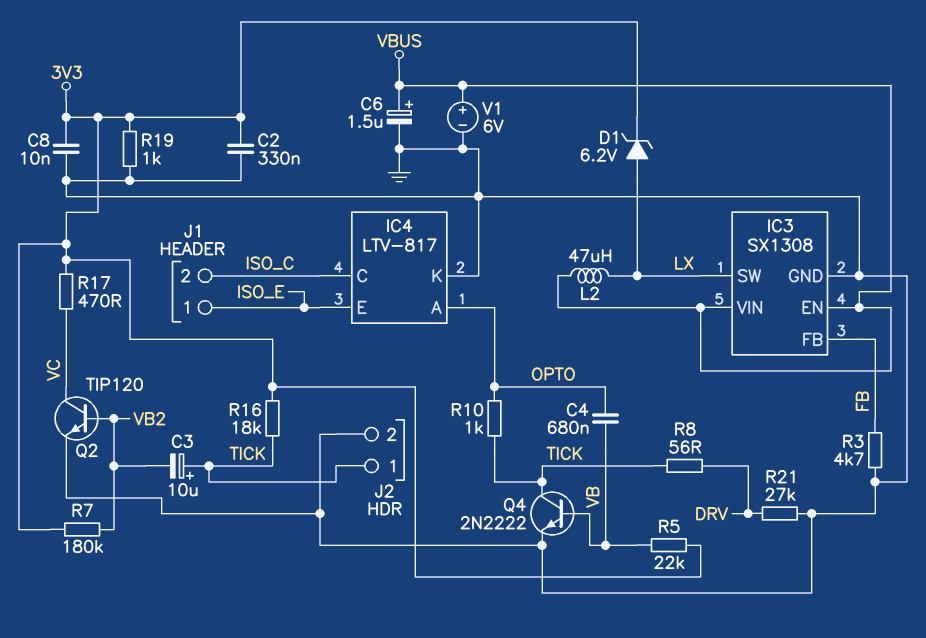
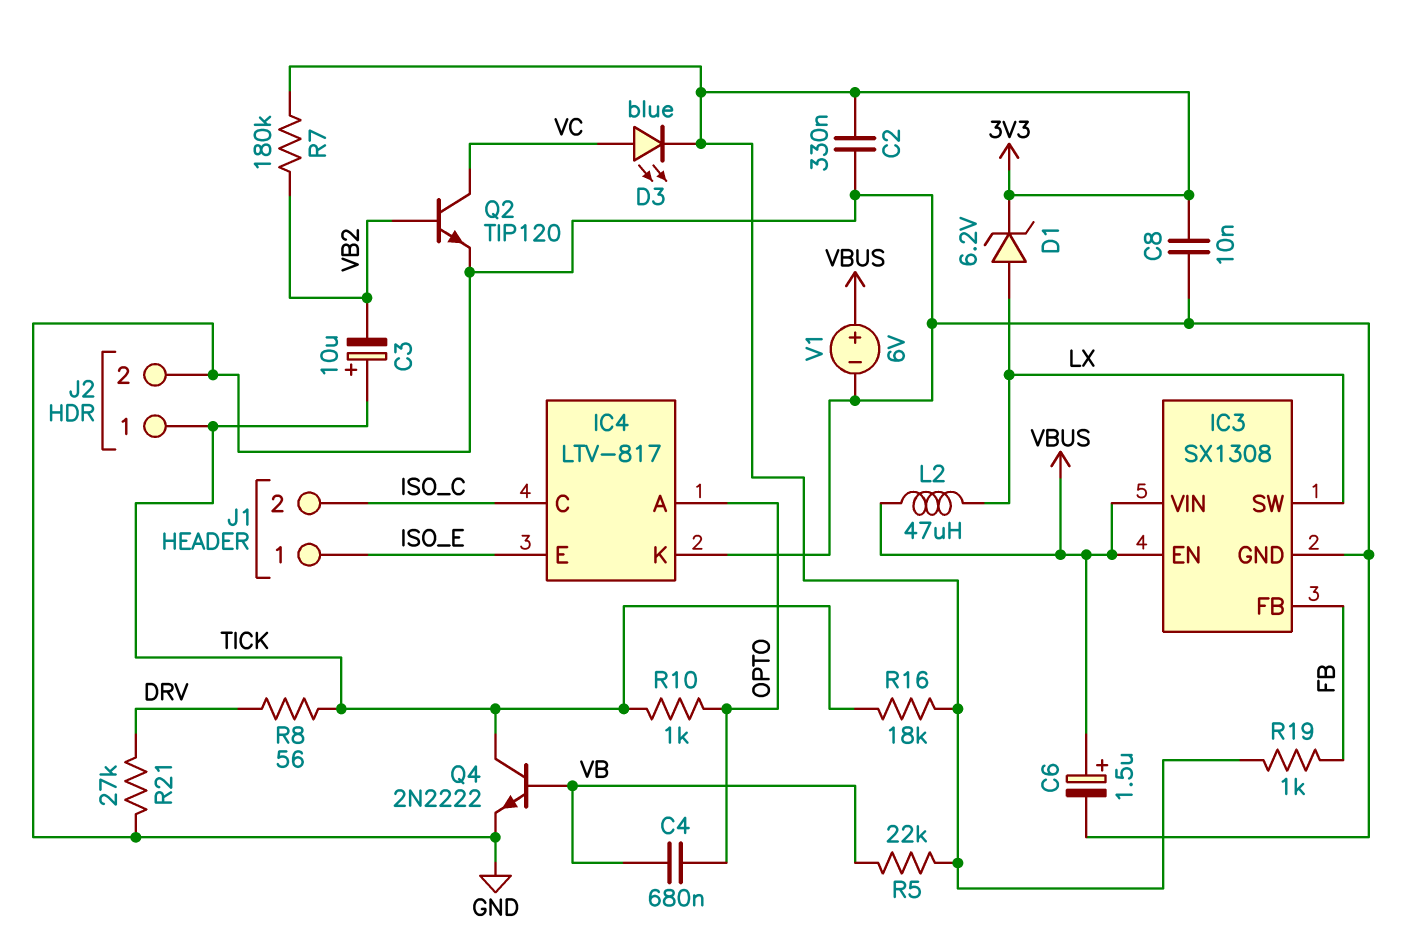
D3: none -> LED blue (A VC, K 3V3)
R3: 4.7k (FB, GND) -> none
R17: 470 (3V3, VC) -> none
R19: 1k (3V3, GND) -> 1k (3V3, FB)

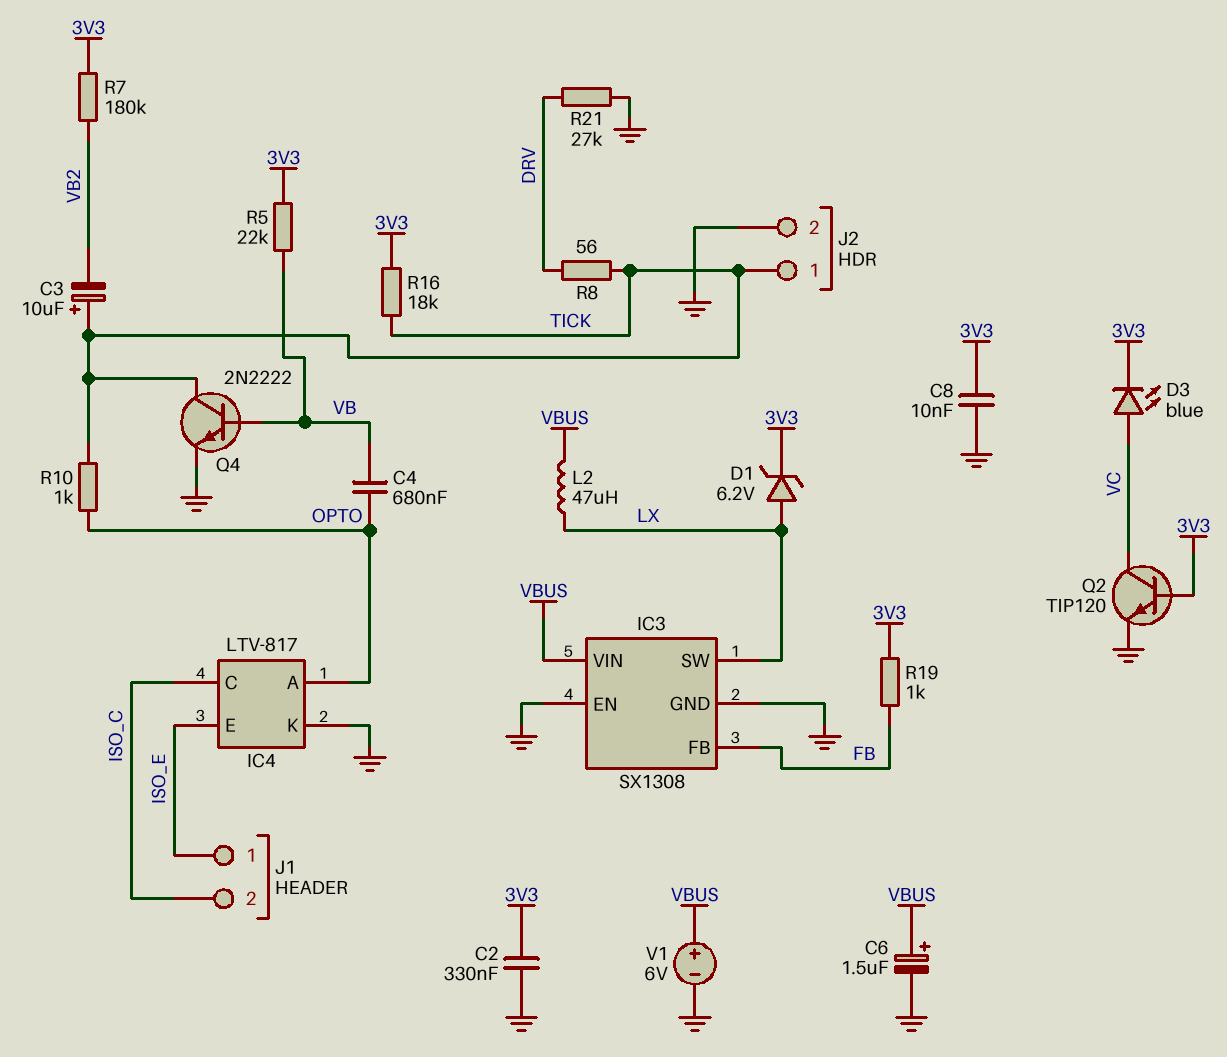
IC3 pin EN: VBUS -> GND
Q2: NPN TIP120 (B VB2, C VC, E GND) -> NPN TIP120 (B 3V3, C VC, E GND)

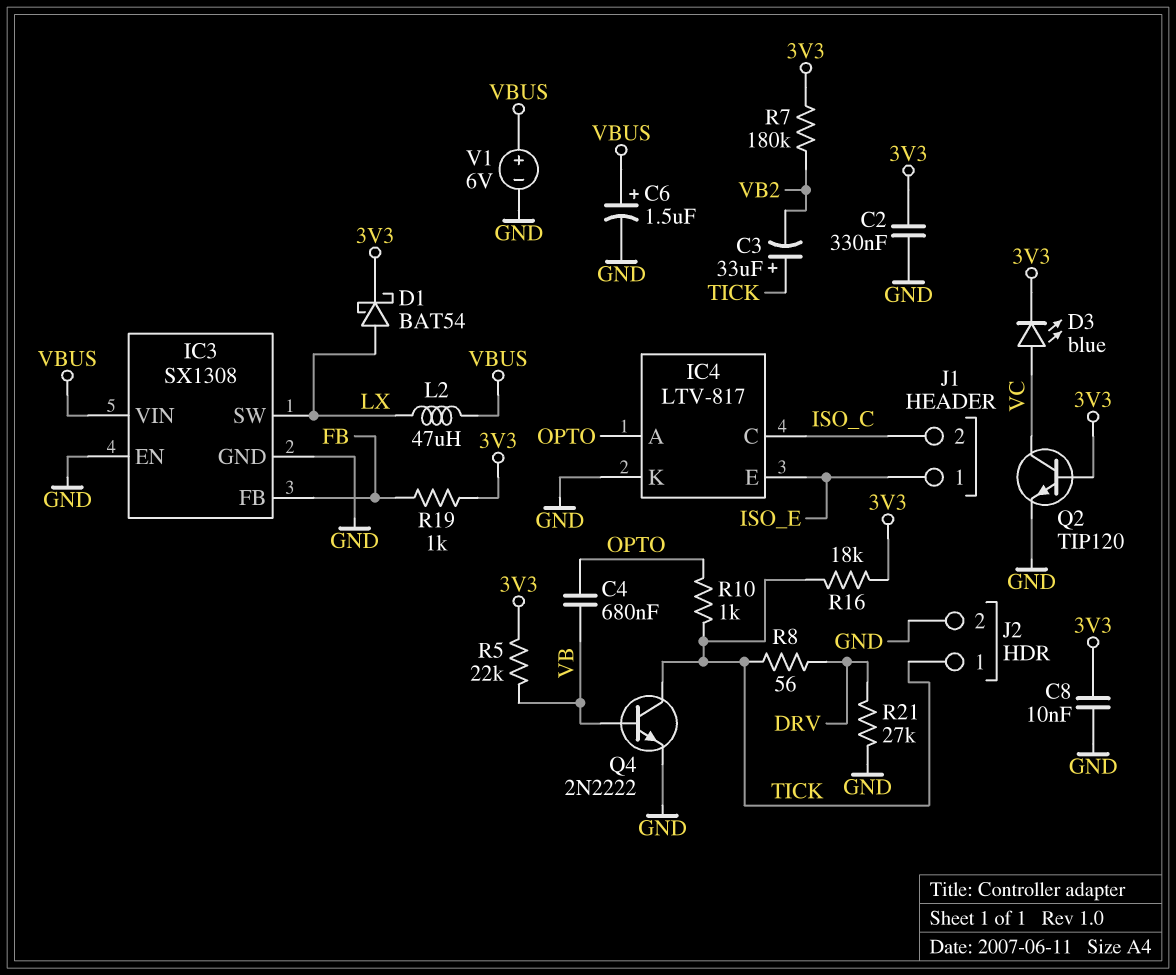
C3: 10uF (plus TICK, minus VB2) -> 33uF (plus TICK, minus VB2)
D1: zener 6.2V (A LX, K 3V3) -> schottky BAT54 (A LX, K 3V3)

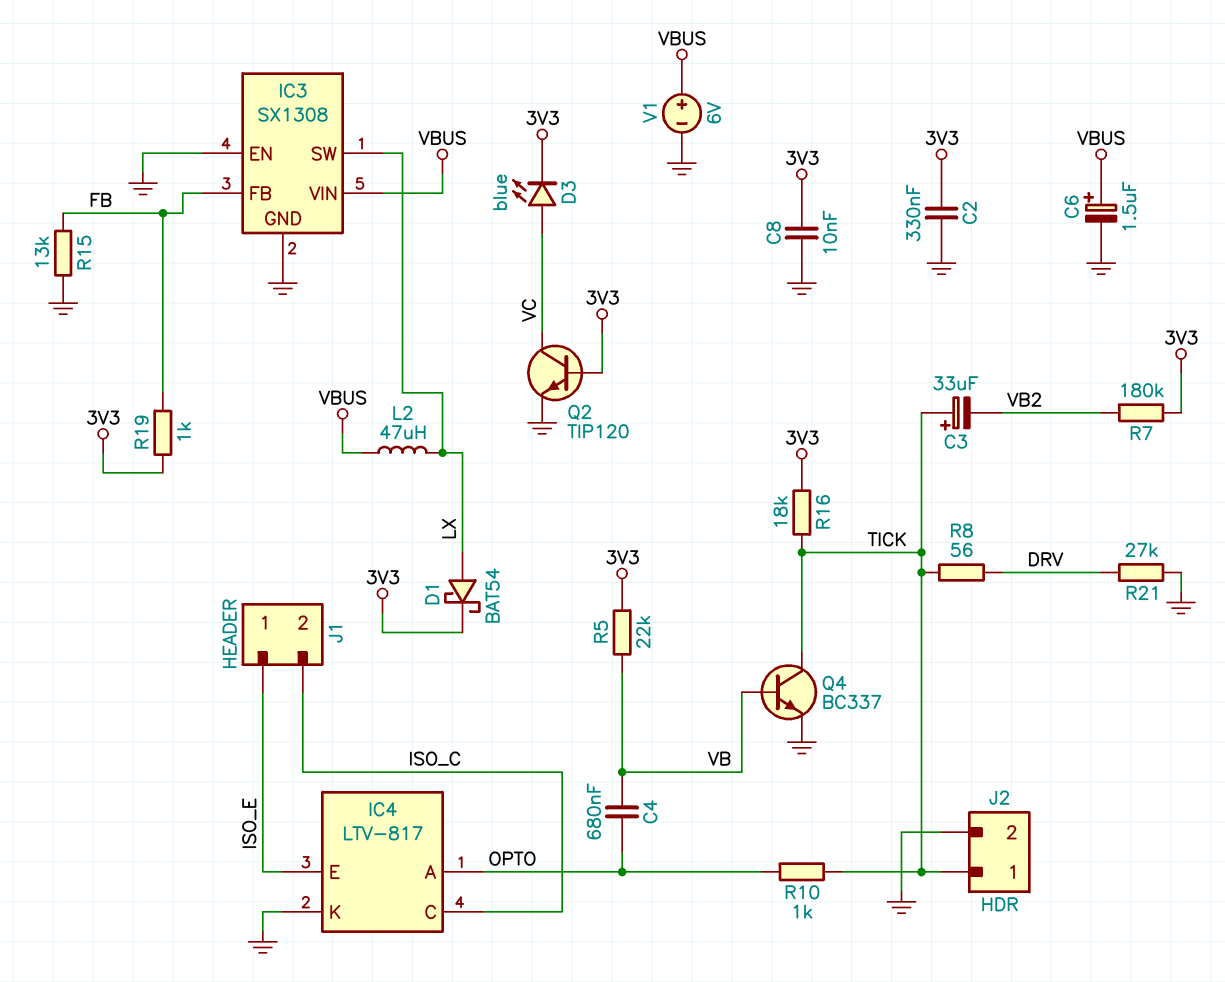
Q4: NPN 2N2222 (B VB, C TICK, E GND) -> NPN BC337 (B VB, C TICK, E GND)
R15: none -> 13k (FB, GND)

